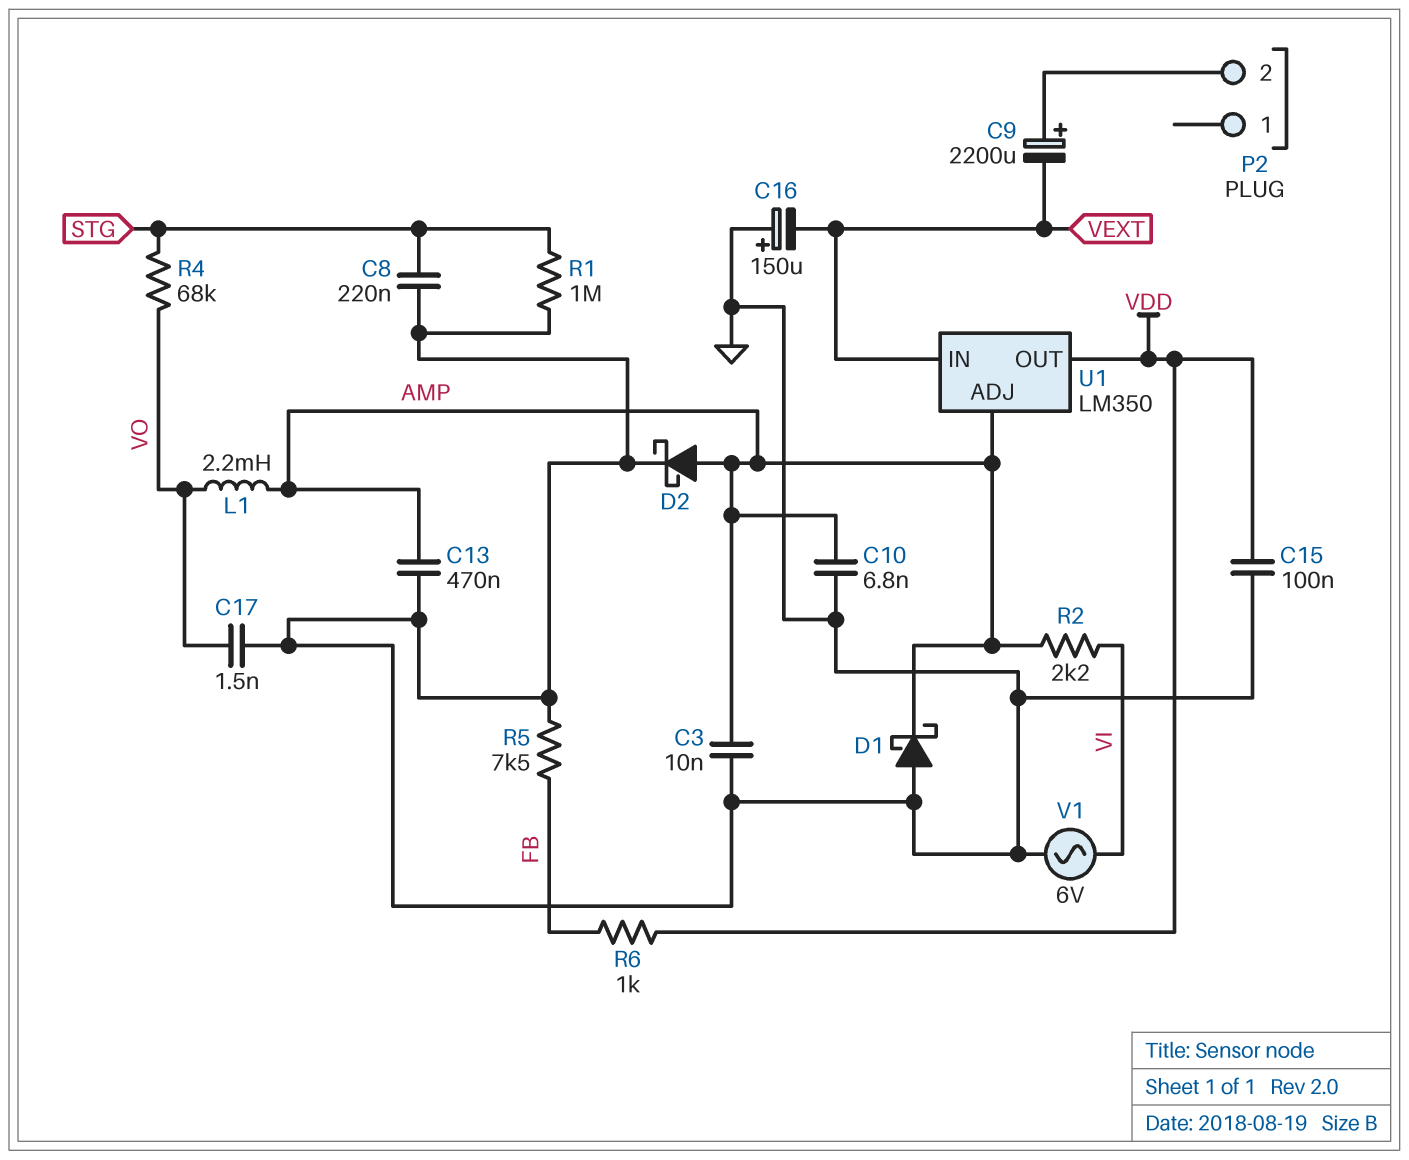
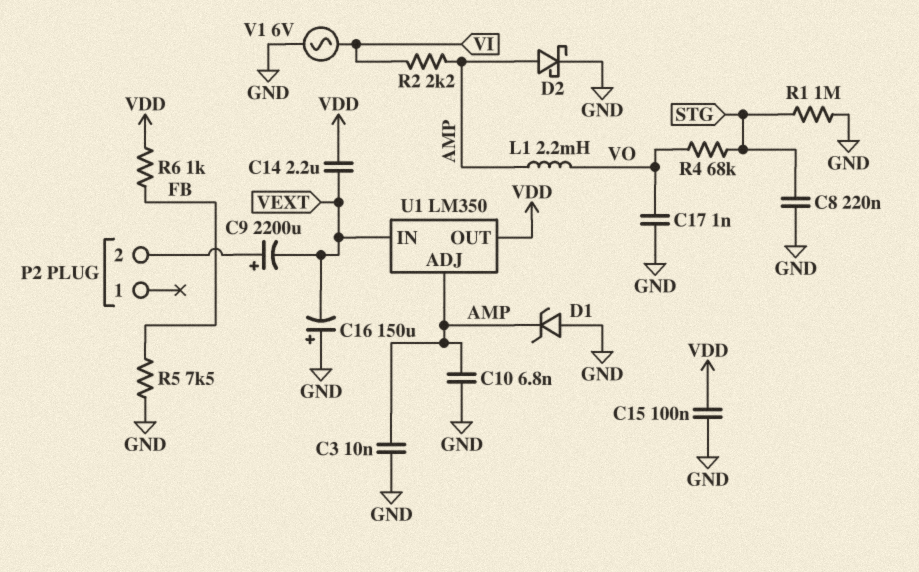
C13: 470nF (AMP, GND) -> none
C14: none -> 2.2uF (VDD, VEXT)
C17: 1.5nF (GND, VO) -> 1nF (GND, VO)
D1: schottky (A GND, K AMP) -> zener (A GND, K AMP)

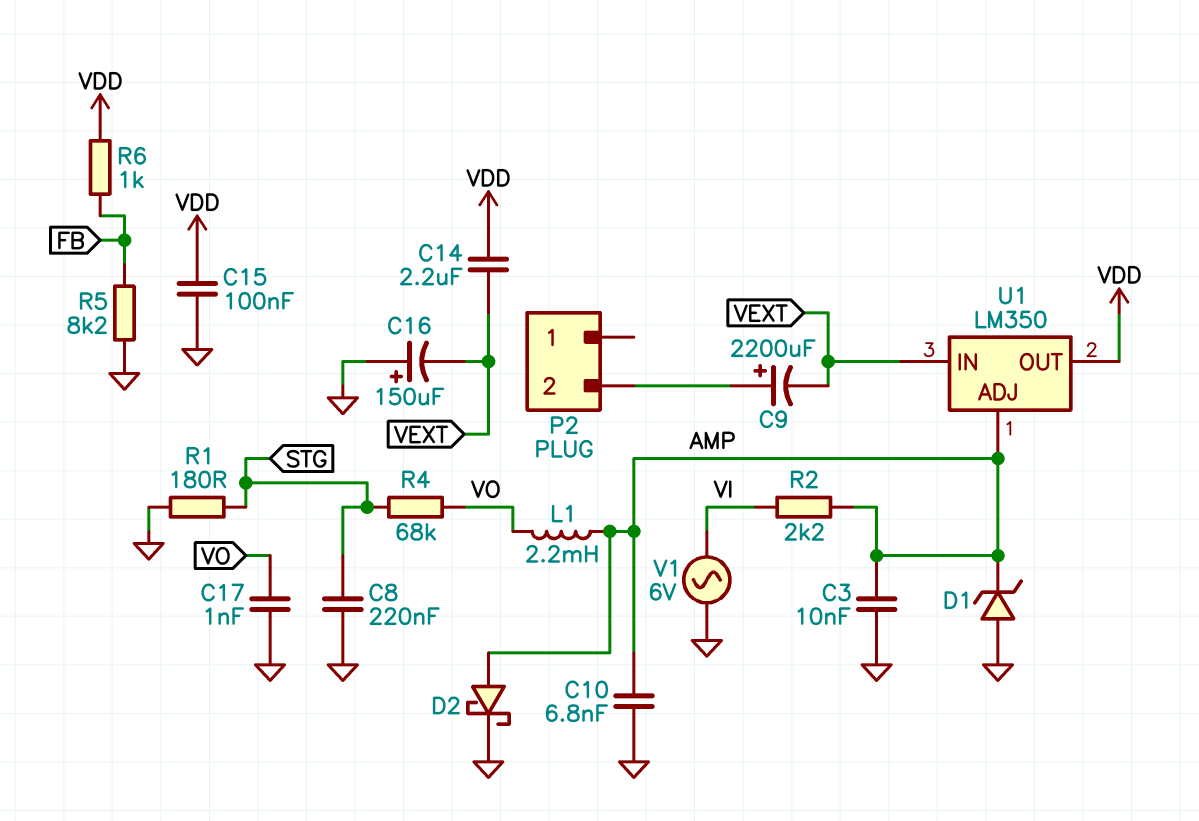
R1: 1M (GND, STG) -> 180 (GND, STG)
R5: 7.5k (FB, GND) -> 8.2k (FB, GND)

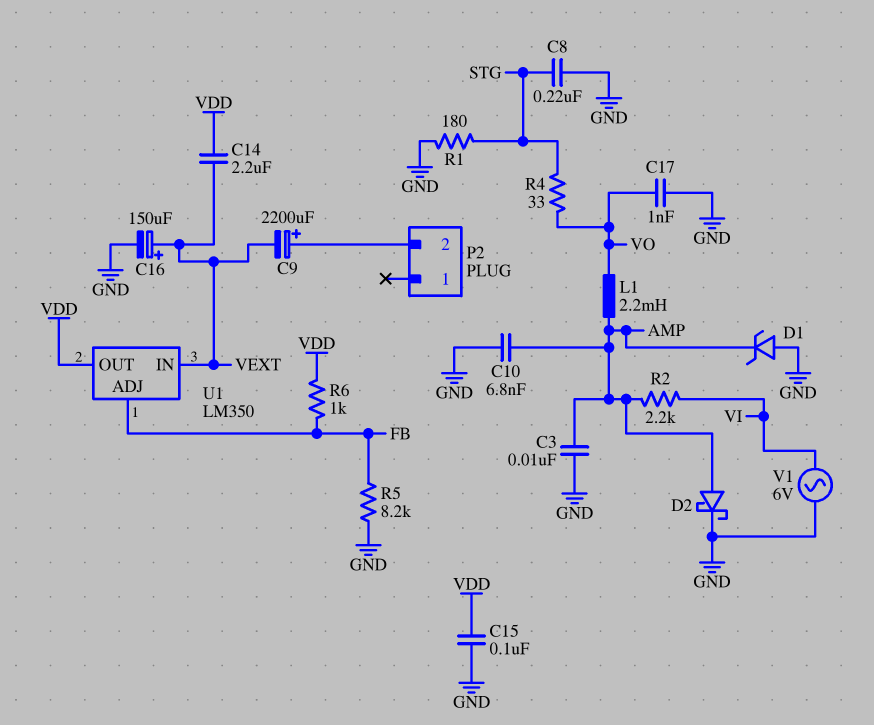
C16: 150uF (plus GND, minus VEXT) -> 150uF (plus VEXT, minus GND)
R4: 68k (STG, VO) -> 33 (STG, VO)
U1 pin ADJ: AMP -> FB

